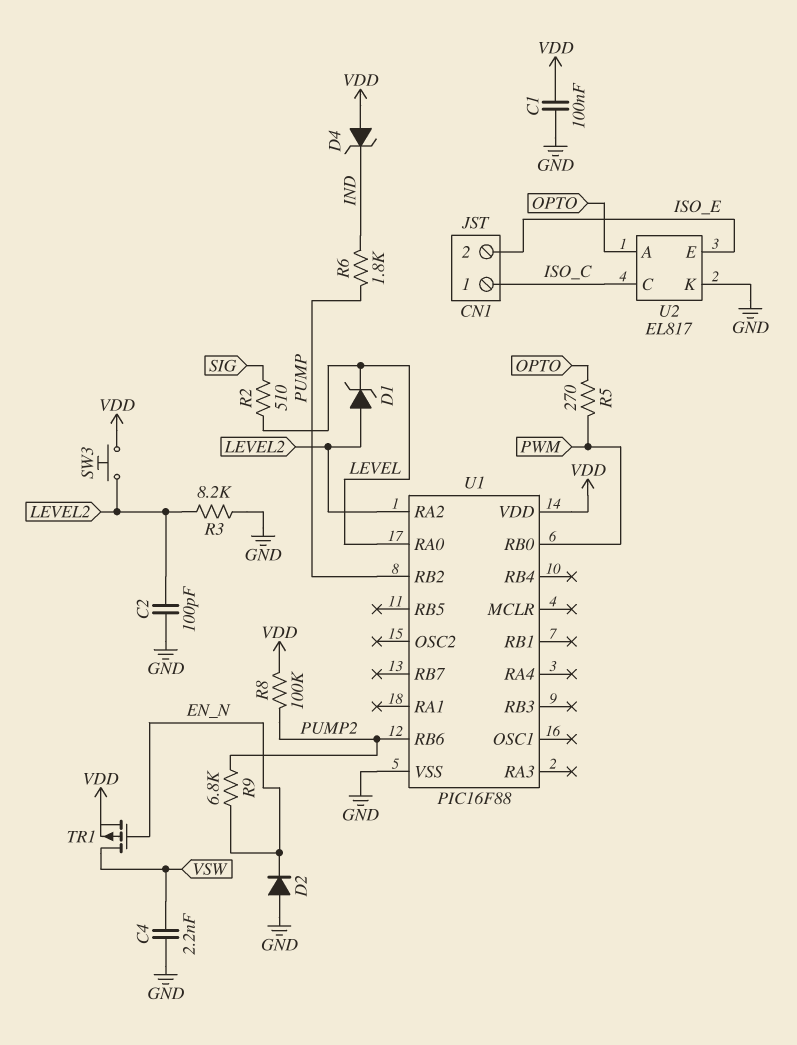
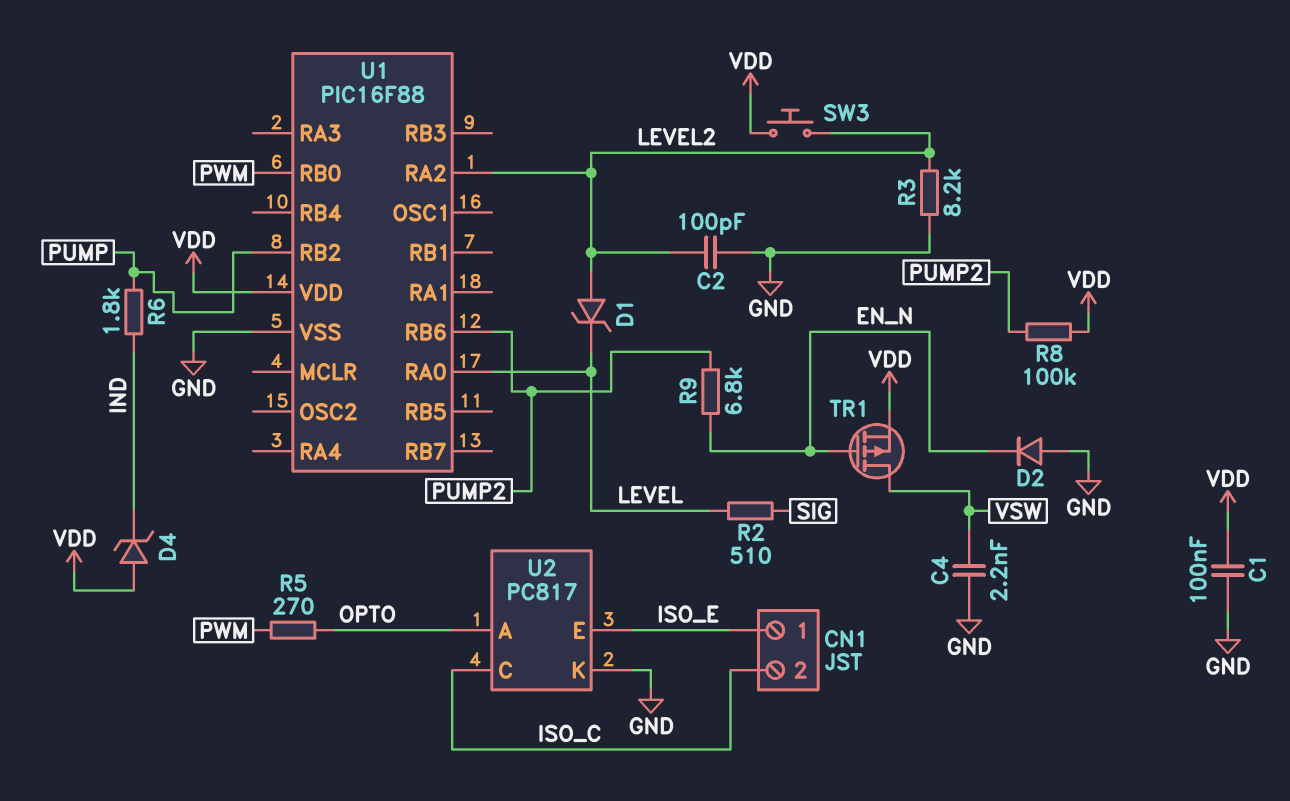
CN1 pin 1: ISO_C -> ISO_E
CN1 pin 2: ISO_E -> ISO_C
U2: EL817 -> PC817

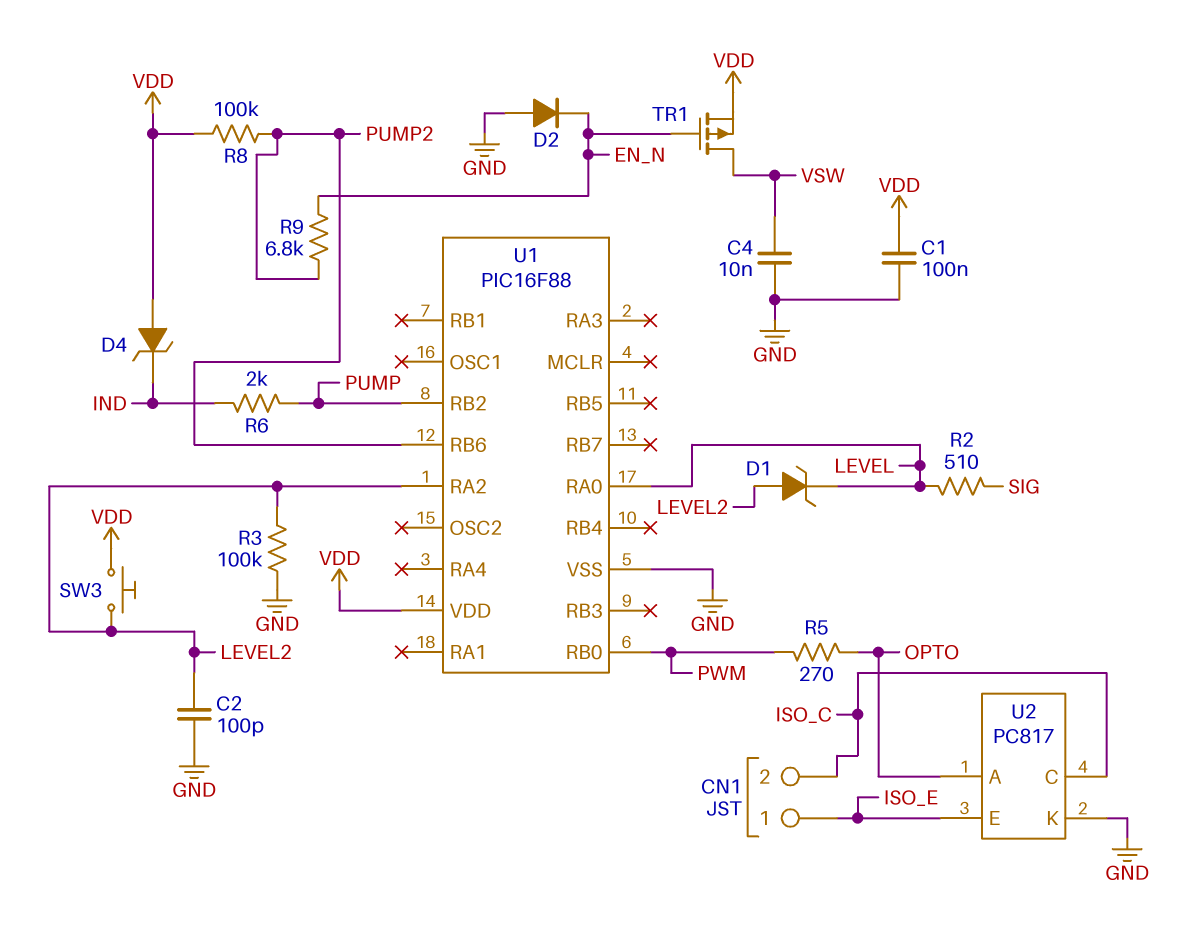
C4: 2.2nF (GND, VSW) -> 10nF (GND, VSW)
R3: 8.2k (GND, LEVEL2) -> 100k (GND, LEVEL2)
R6: 1.8k (IND, PUMP) -> 2k (IND, PUMP)

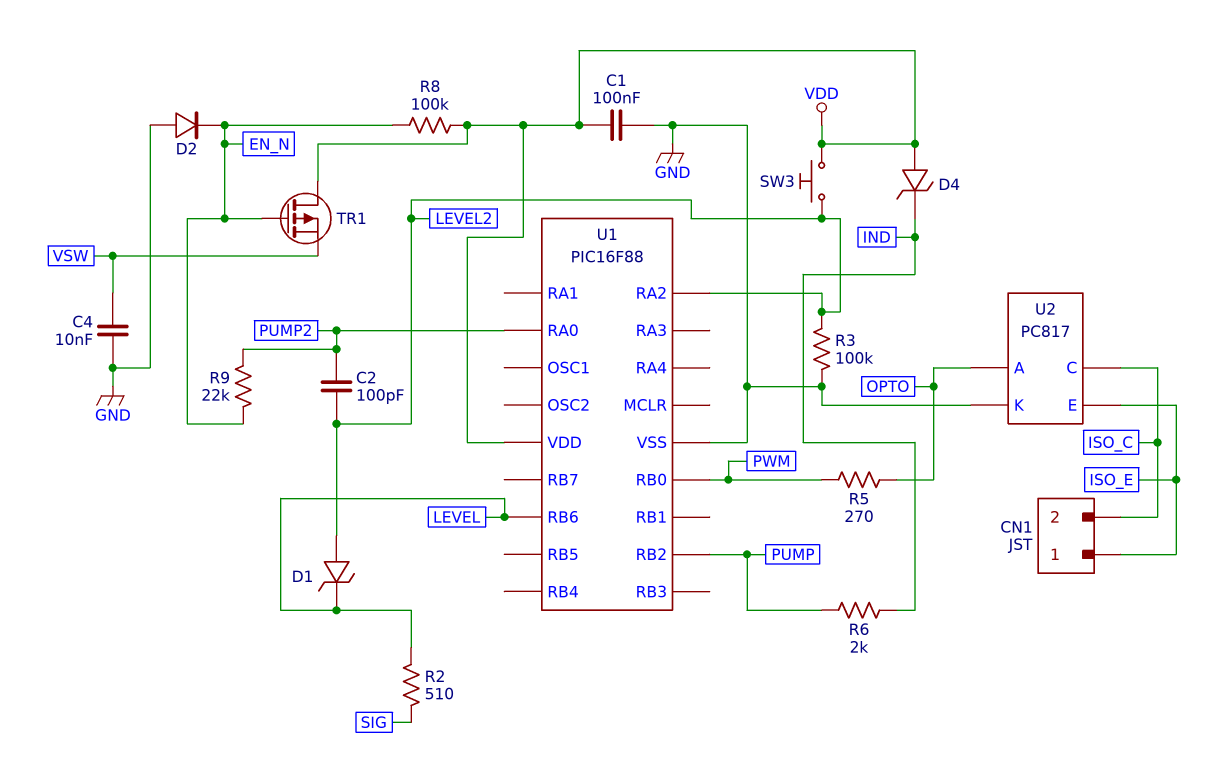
C2: 100pF (GND, LEVEL2) -> 100pF (LEVEL2, PUMP2)
R8: 100k (PUMP2, VDD) -> 100k (EN_N, VDD)
R9: 6.8k (EN_N, PUMP2) -> 22k (EN_N, PUMP2)
TR1: PMOS (G EN_N, D VSW, S VDD) -> PMOS (G EN_N, D VDD, S VSW)
U1 pin RA0: LEVEL -> PUMP2
U1 pin RB6: PUMP2 -> LEVEL

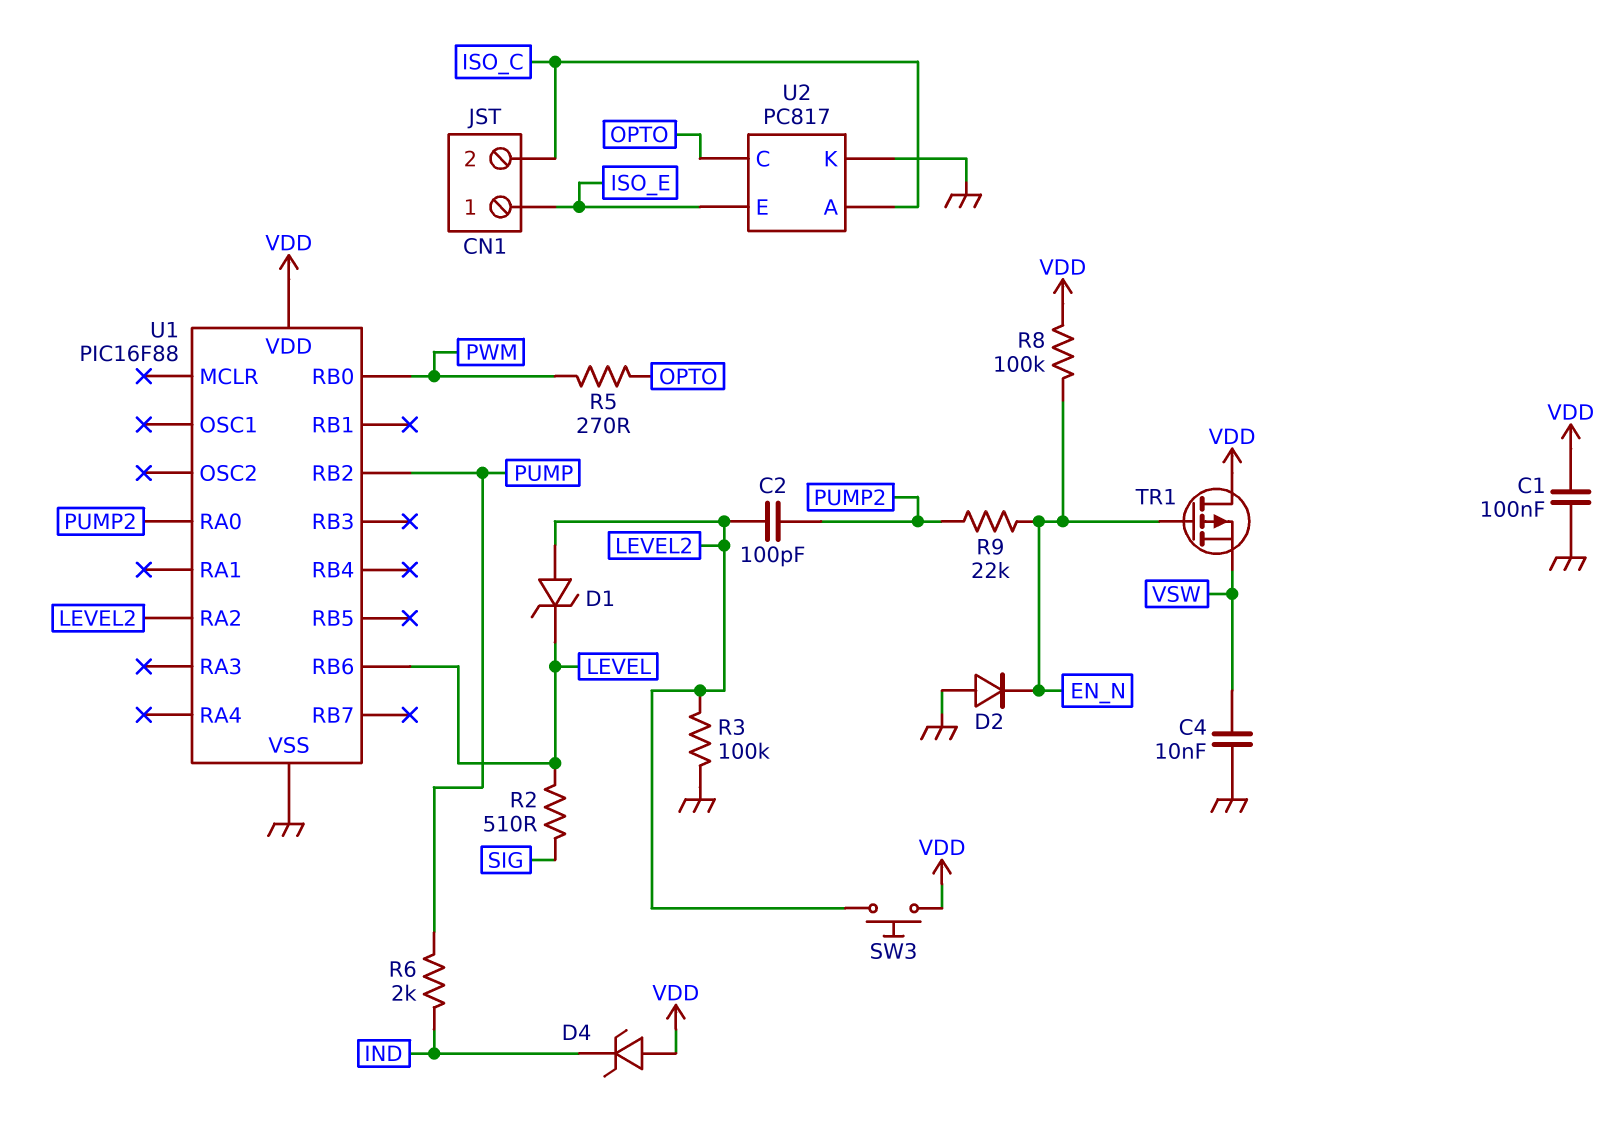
U2 pin A: OPTO -> ISO_C
U2 pin C: ISO_C -> OPTO

